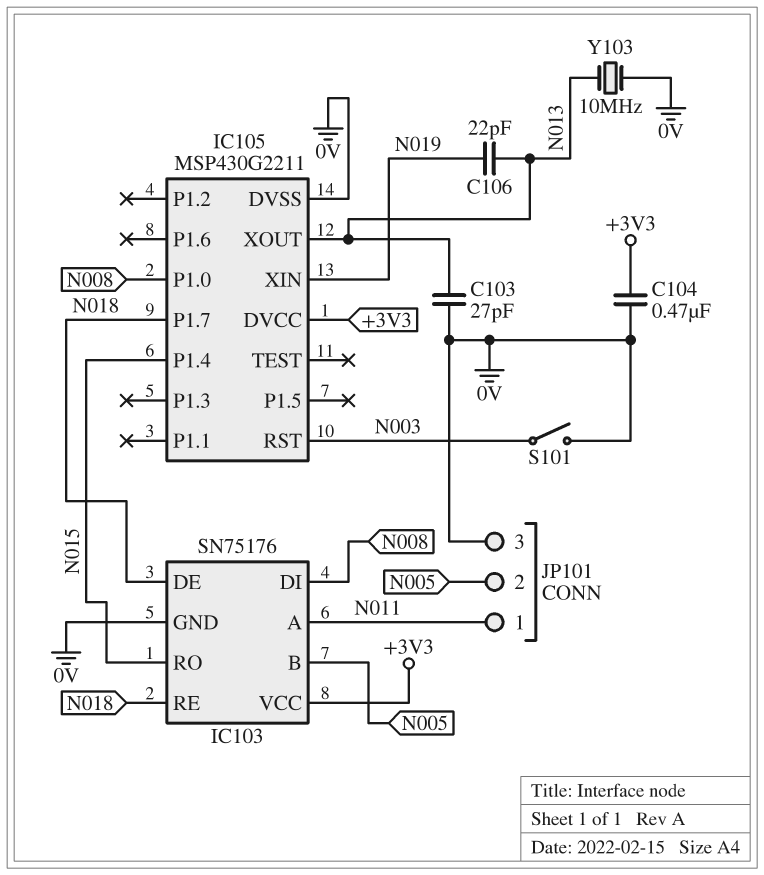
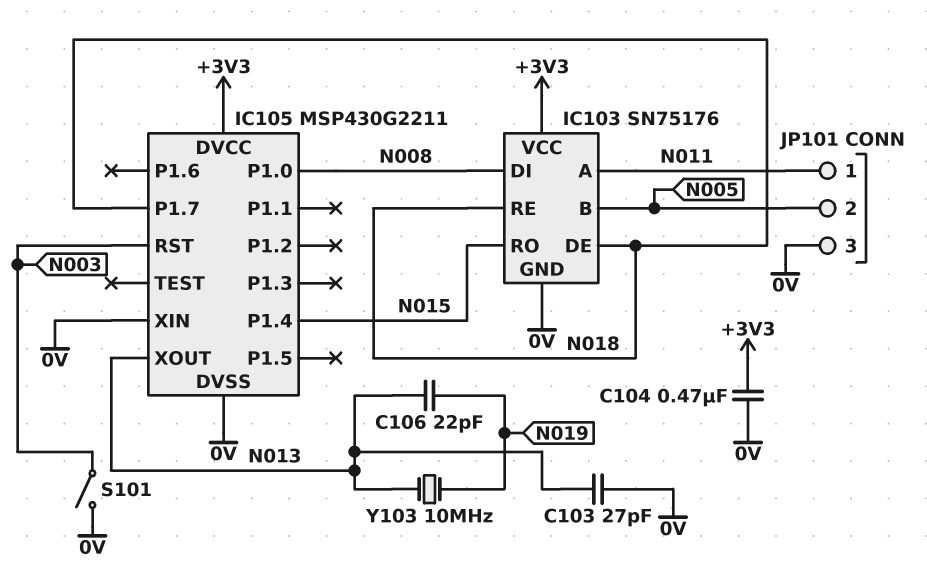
IC105 pin XIN: N019 -> 0V
Y103: 10MHz (0V, N013) -> 10MHz (N013, N019)

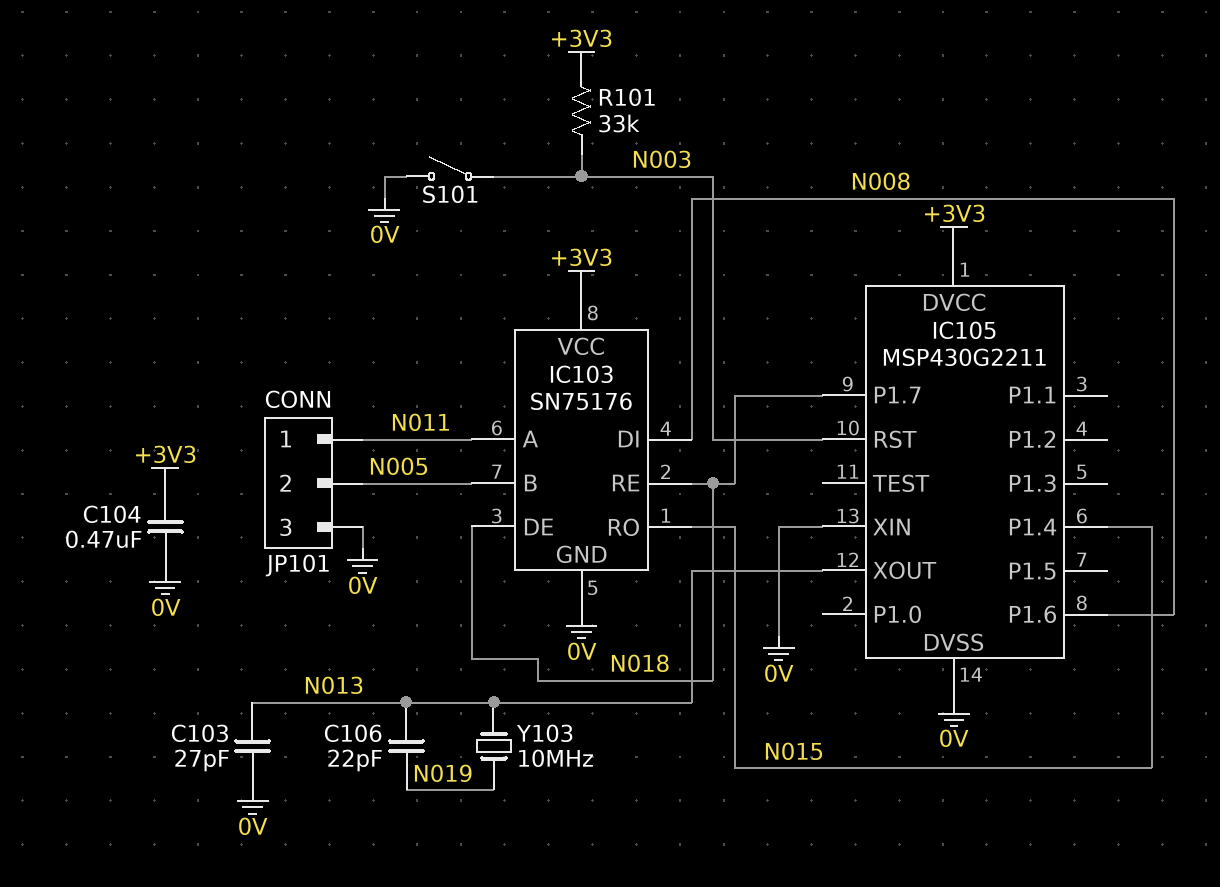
IC105 pin P1.0: N008 -> none
IC105 pin P1.6: none -> N008
R101: none -> 33k (+3V3, N003)

